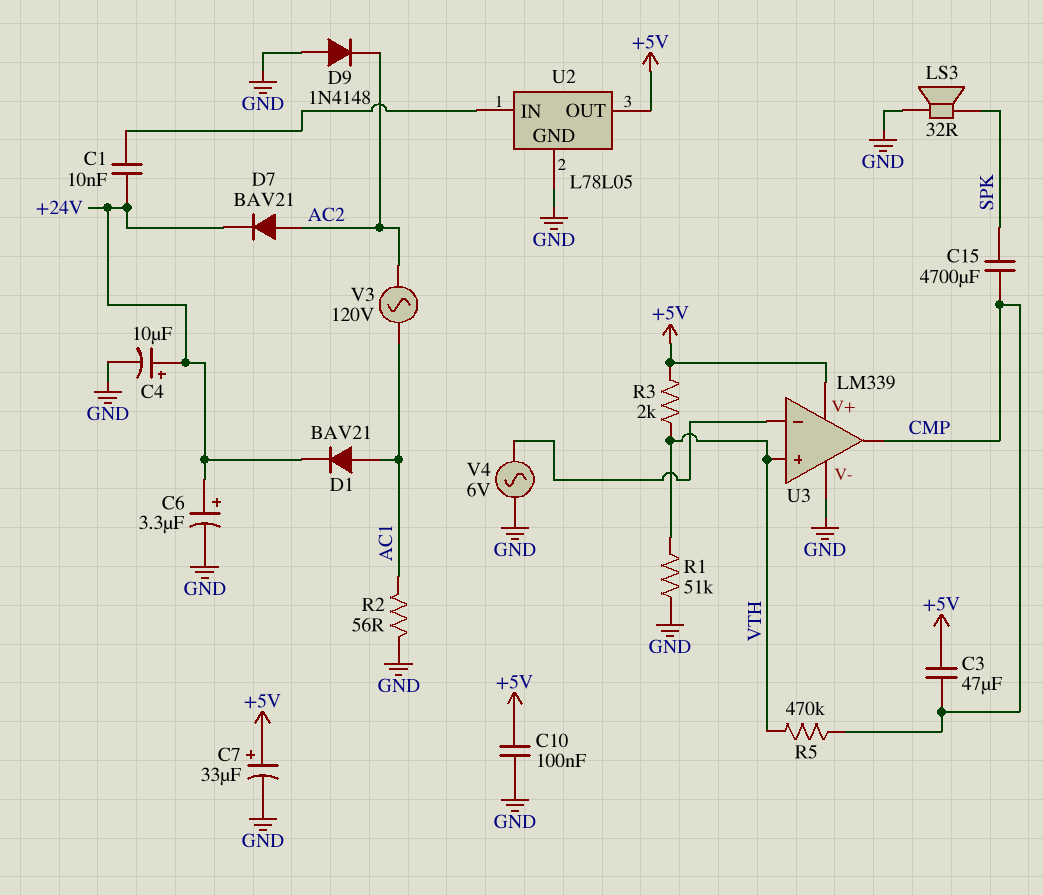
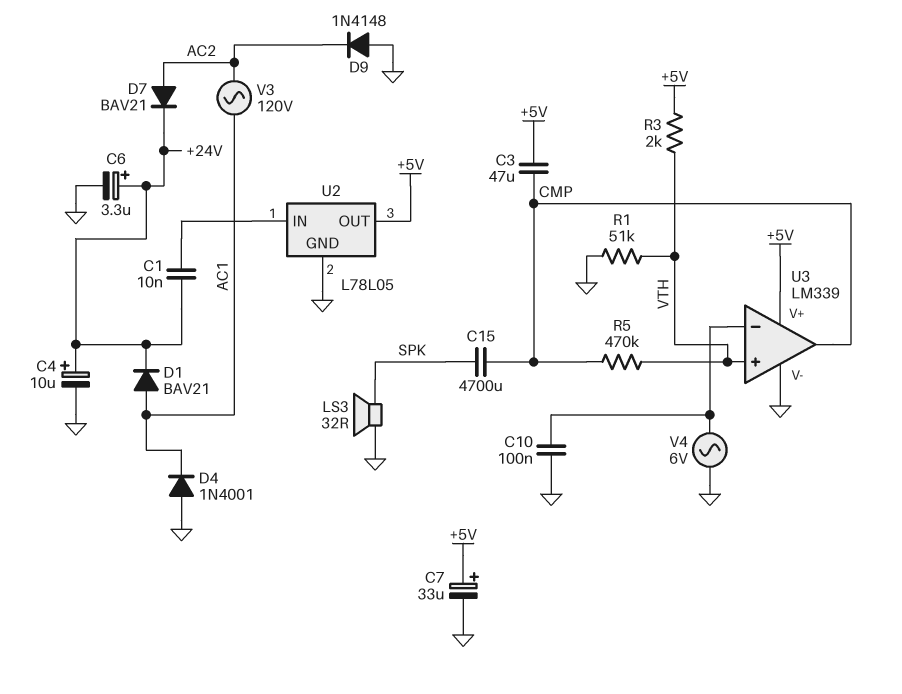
C10: 100nF (+5V, GND) -> 100nF (GND, U3/in-)
D4: none -> diode 1N4001 (A GND, K AC1)
R2: 56 (AC1, GND) -> none

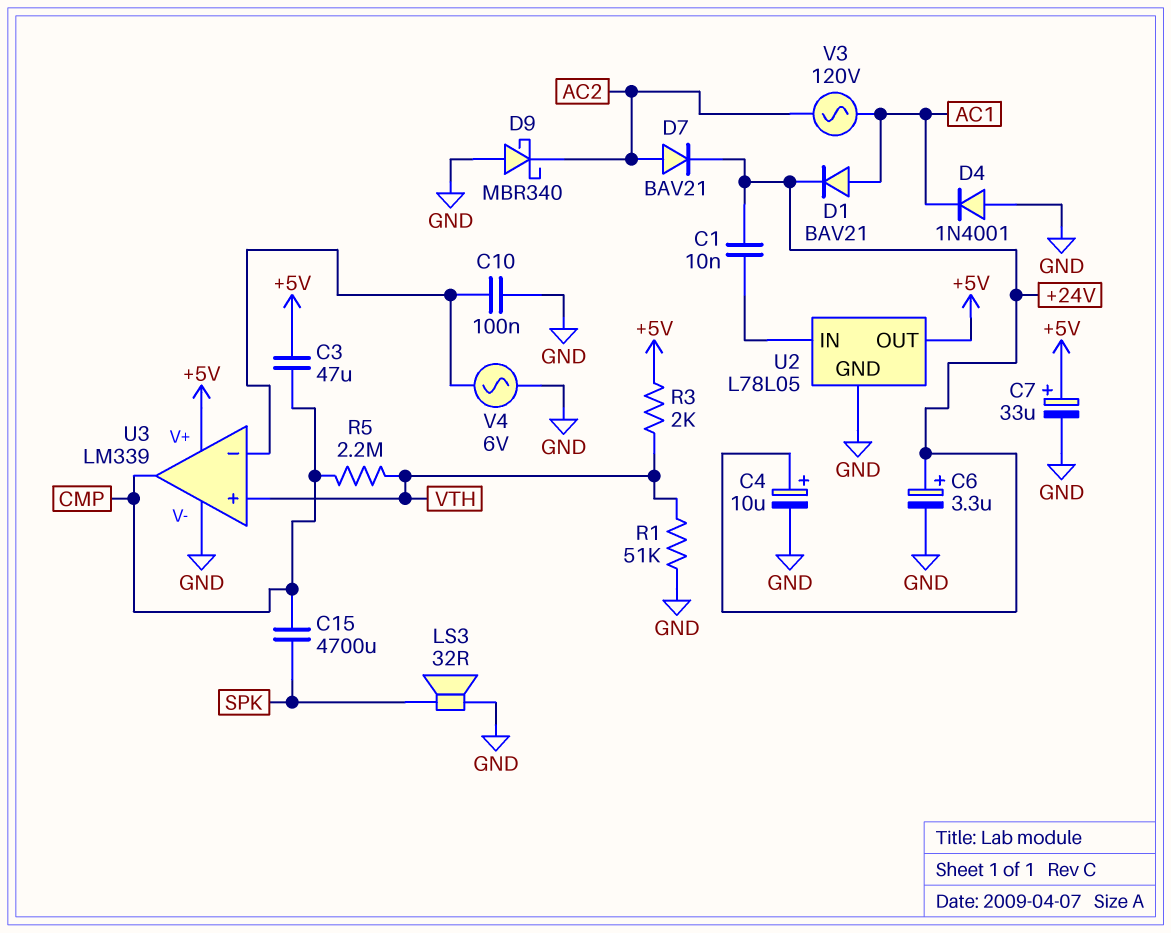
D9: diode 1N4148 (A GND, K AC2) -> schottky MBR340 (A GND, K AC2)
R5: 470k (CMP, VTH) -> 2.2M (CMP, VTH)

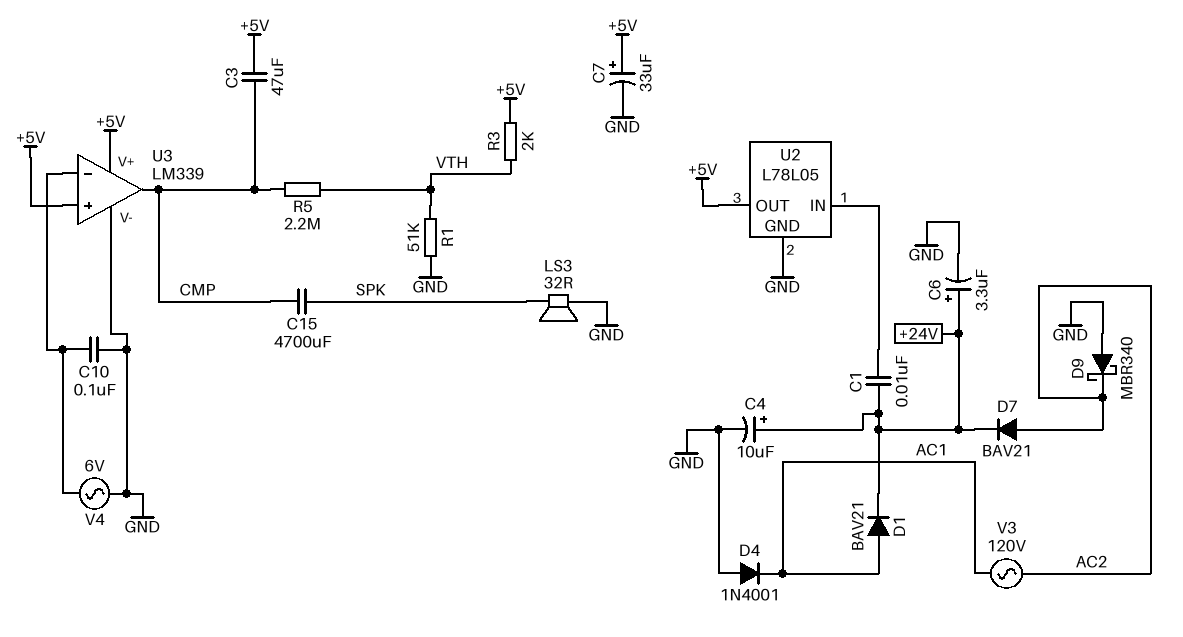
U3 pin in+: VTH -> +5V

